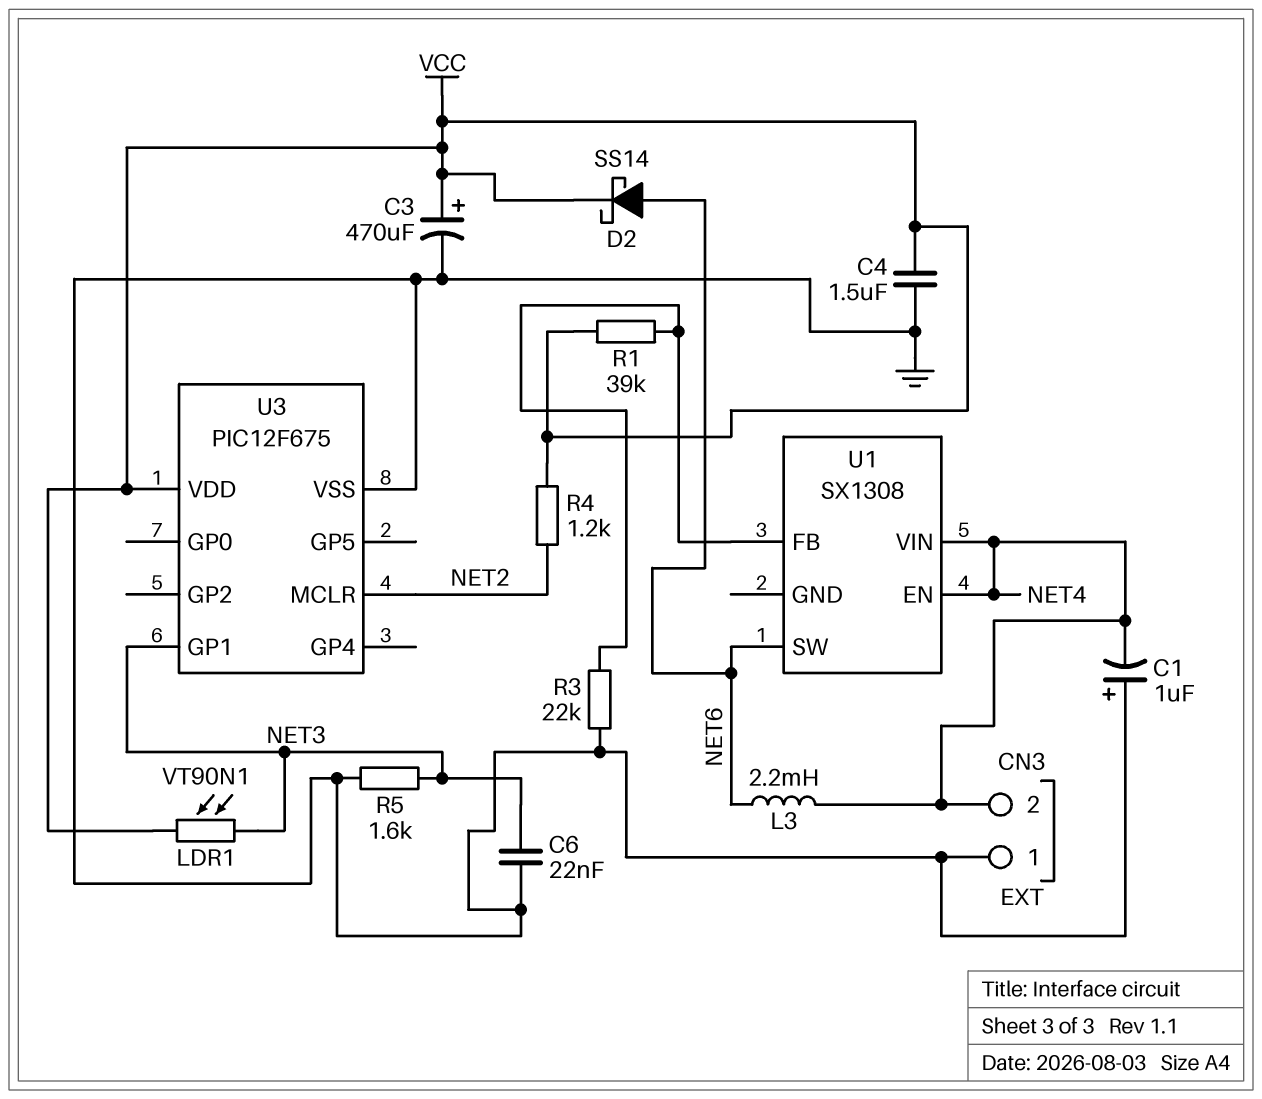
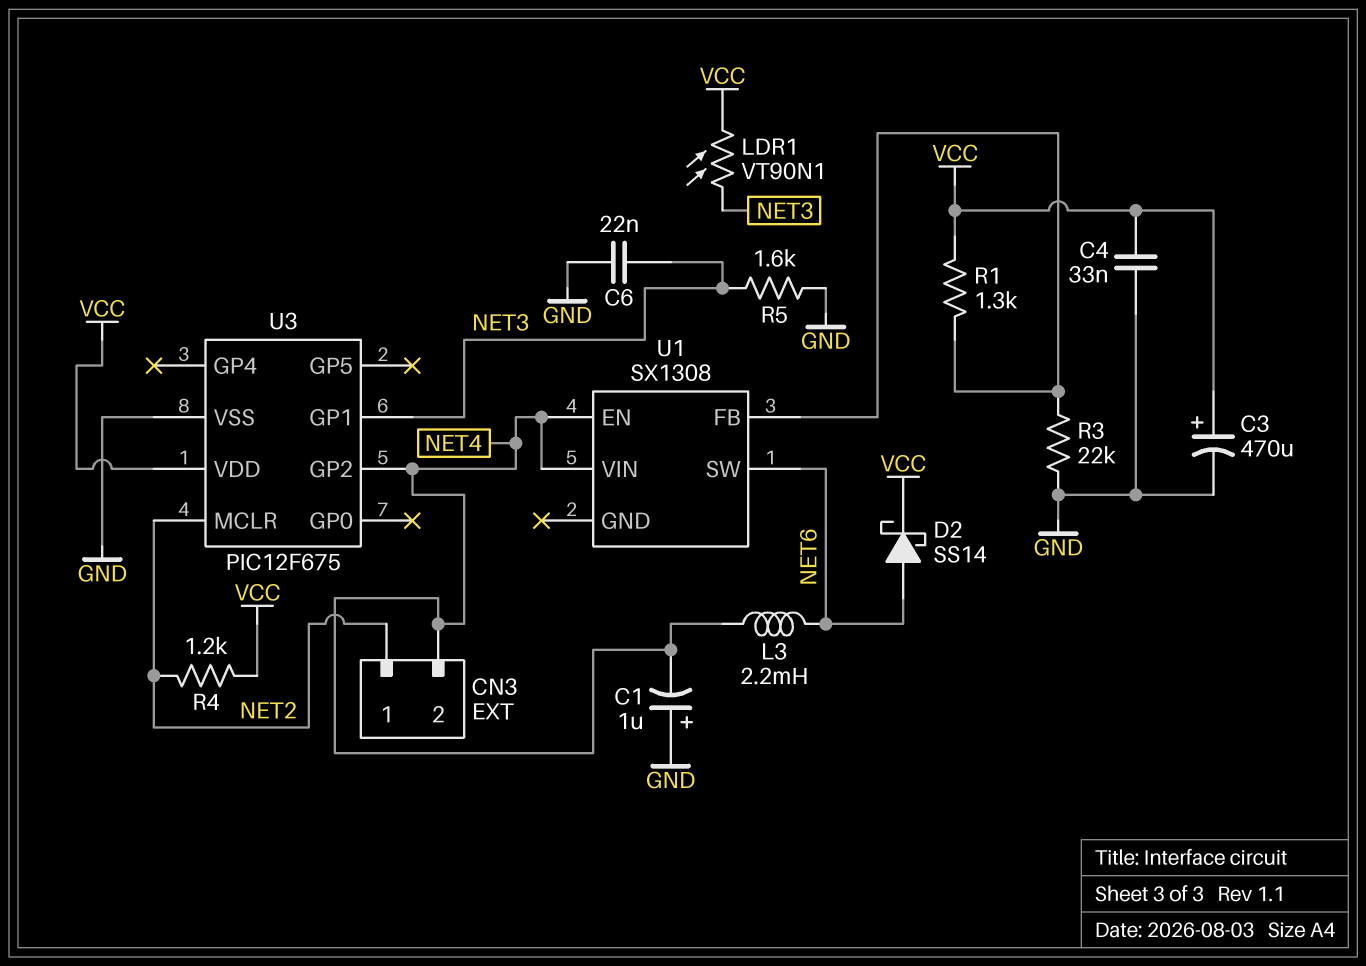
C4: 1.5uF (GND, VCC) -> 33nF (GND, VCC)
CN3 pin 1: GND -> NET2
R1: 39k (U1/FB, VCC) -> 1.3k (U1/FB, VCC)
U3 pin GP2: none -> NET4

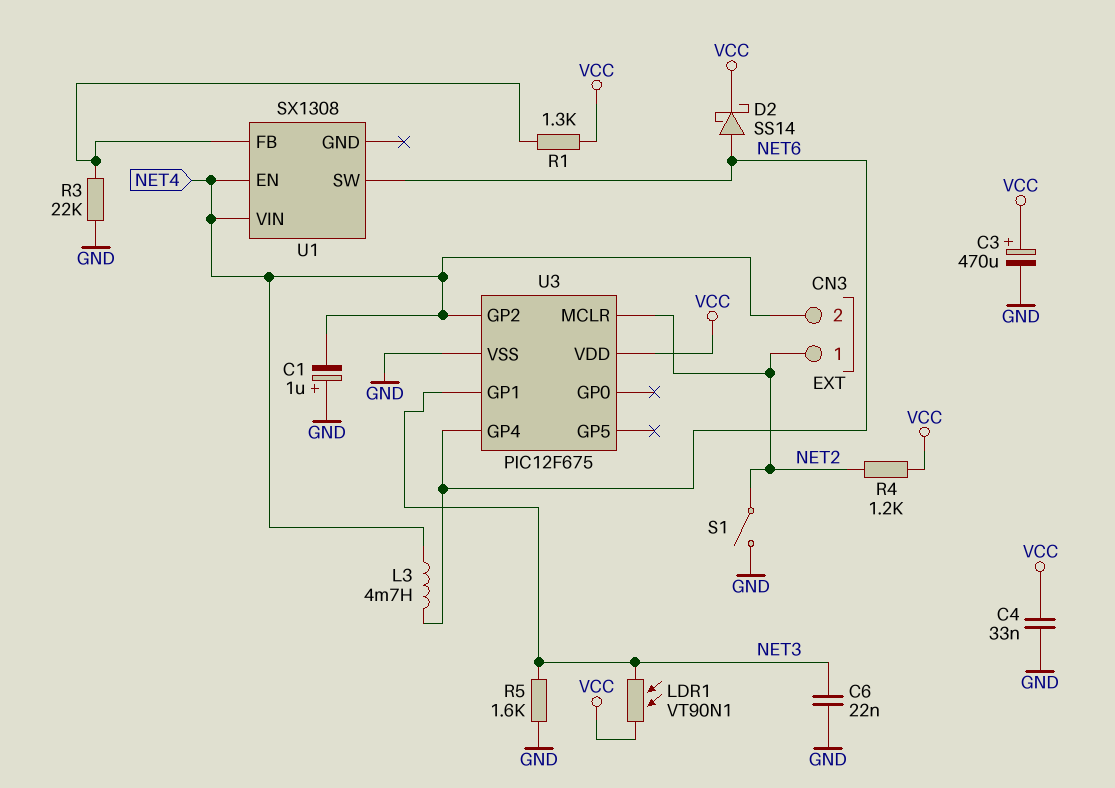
L3: 2.2mH (NET4, NET6) -> 4.7mH (NET4, NET6)
S1: none -> switch (GND, NET2)
U3 pin GP4: none -> NET6

